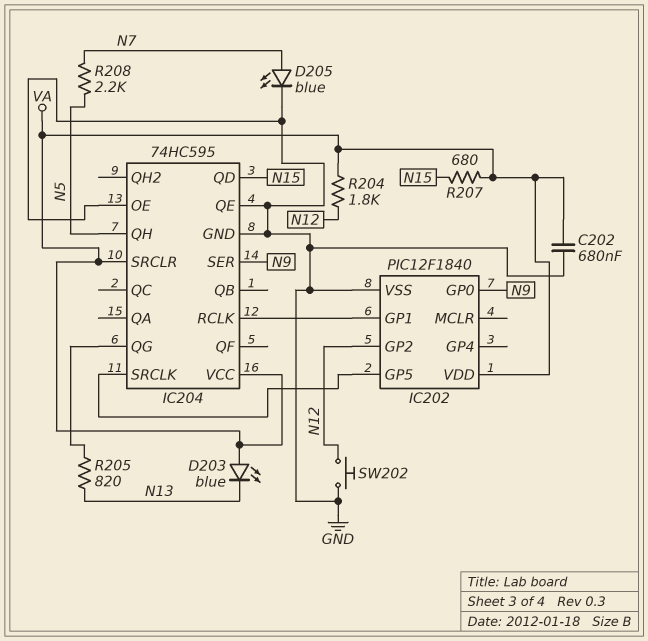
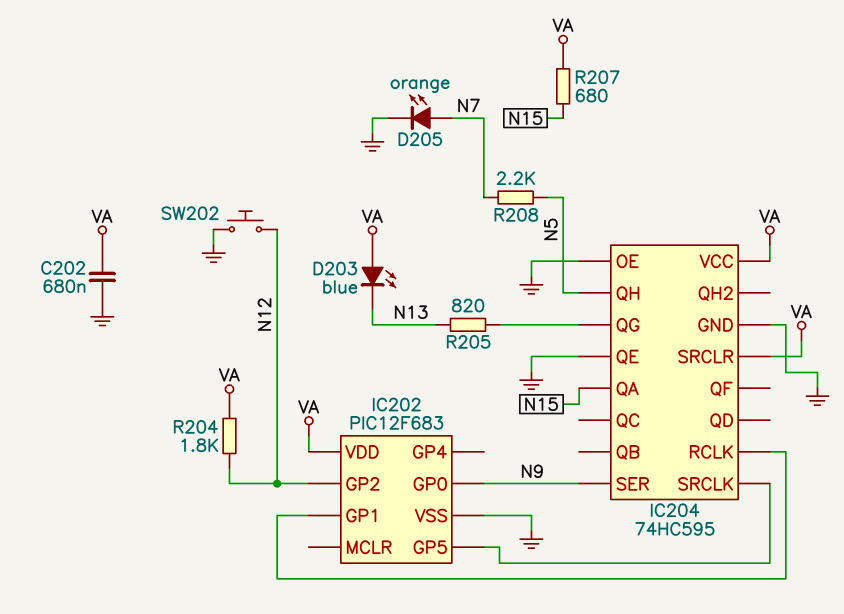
D205: LED blue (A N7, K GND) -> LED orange (A N7, K GND)
IC202: PIC12F1840 -> PIC12F683
IC204 pin QA: none -> N15
IC204 pin QD: N15 -> none

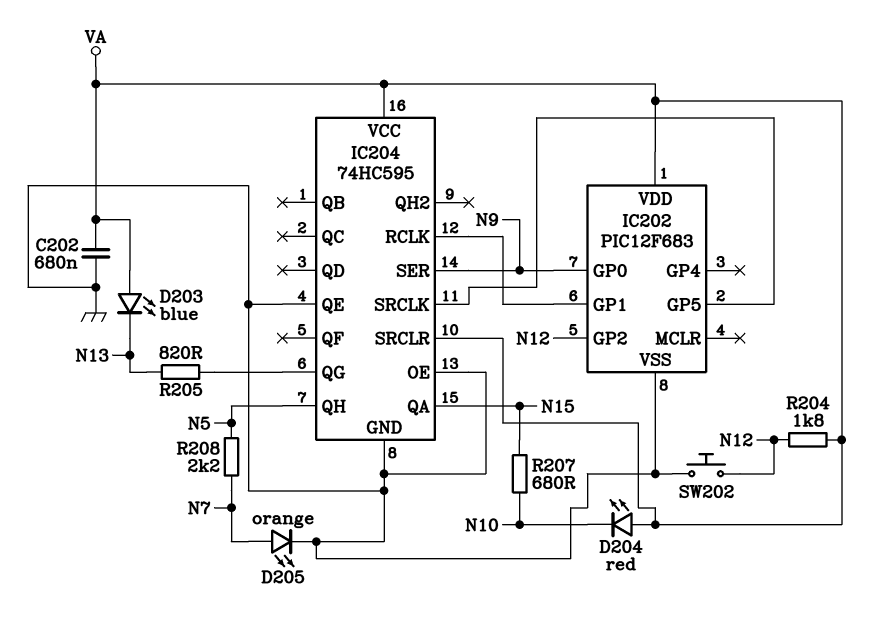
D204: none -> LED red (A VA, K N10)
R207: 680 (N15, VA) -> 680 (N10, N15)

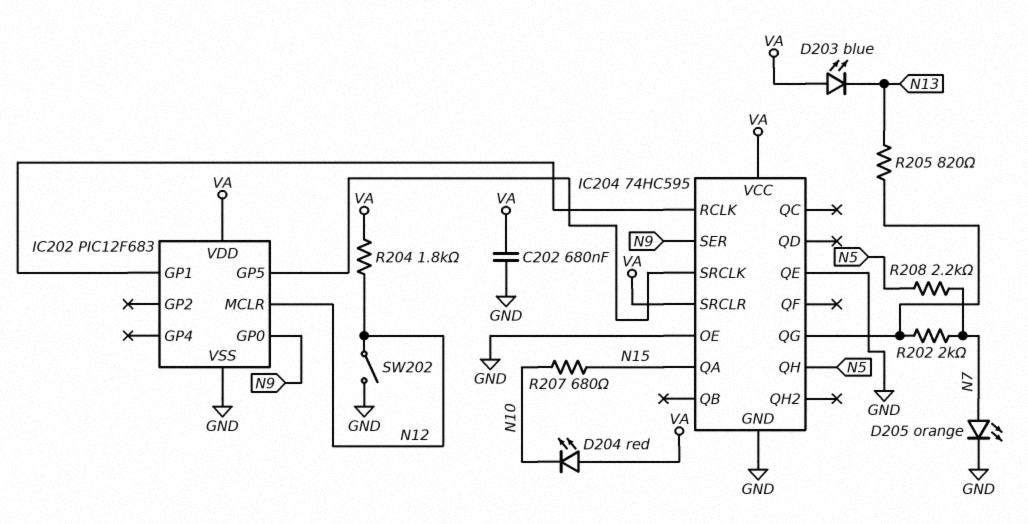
IC202 pin GP2: N12 -> none
IC202 pin MCLR: none -> N12
R202: none -> 2k (IC204/QG, N7)
SW202: button (GND, N12) -> switch (GND, N12)

